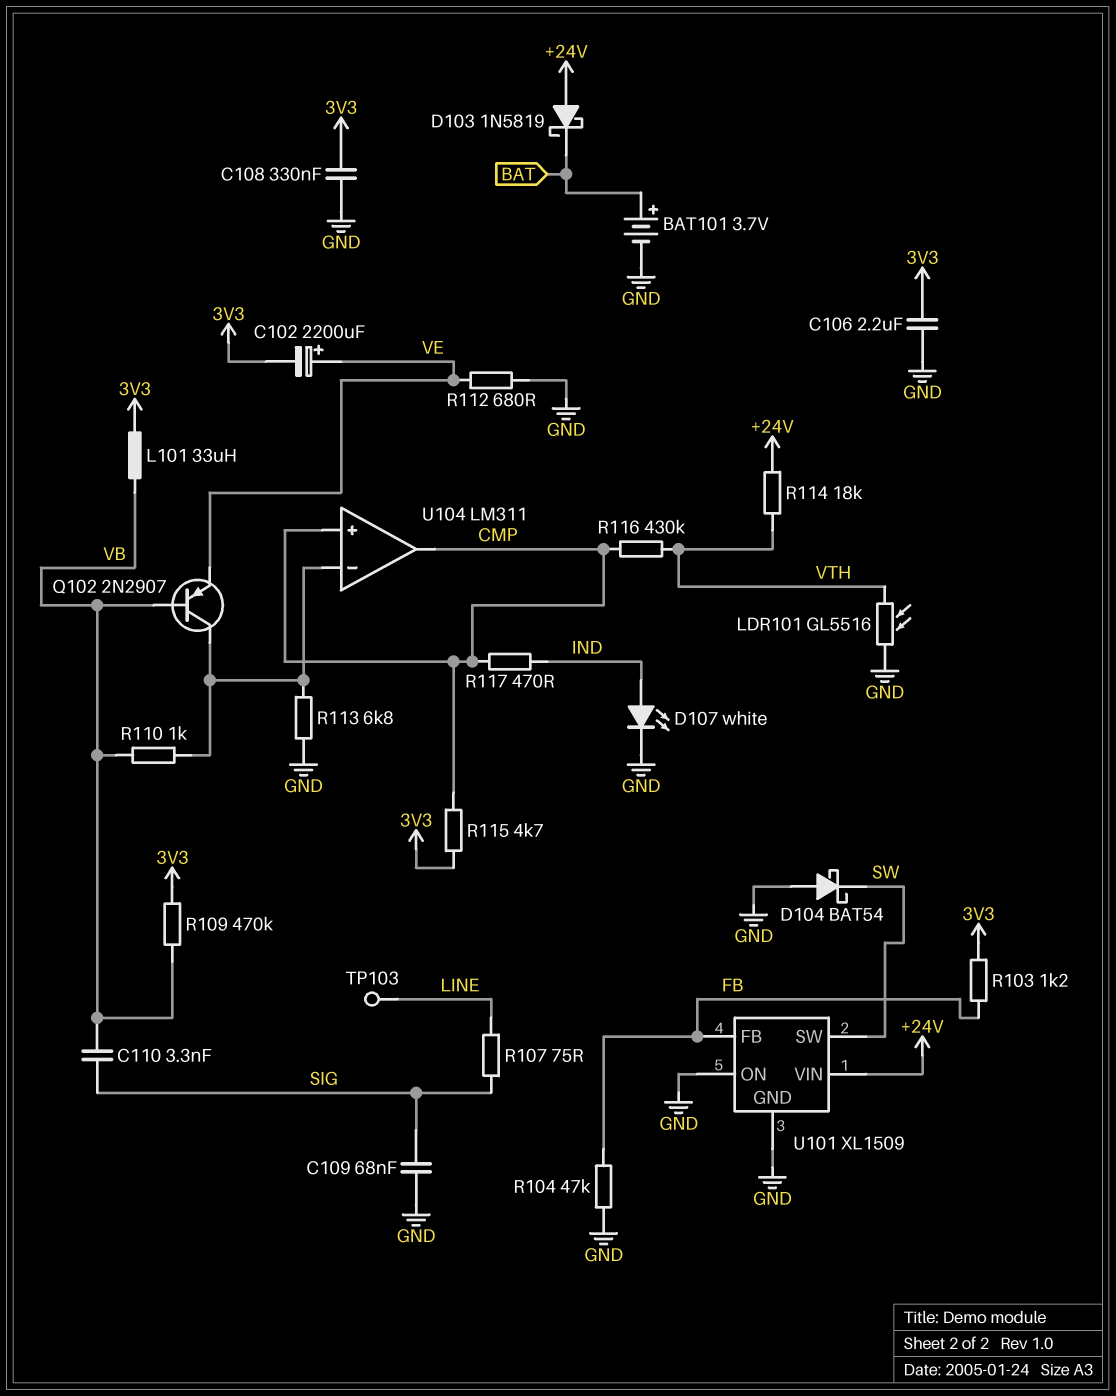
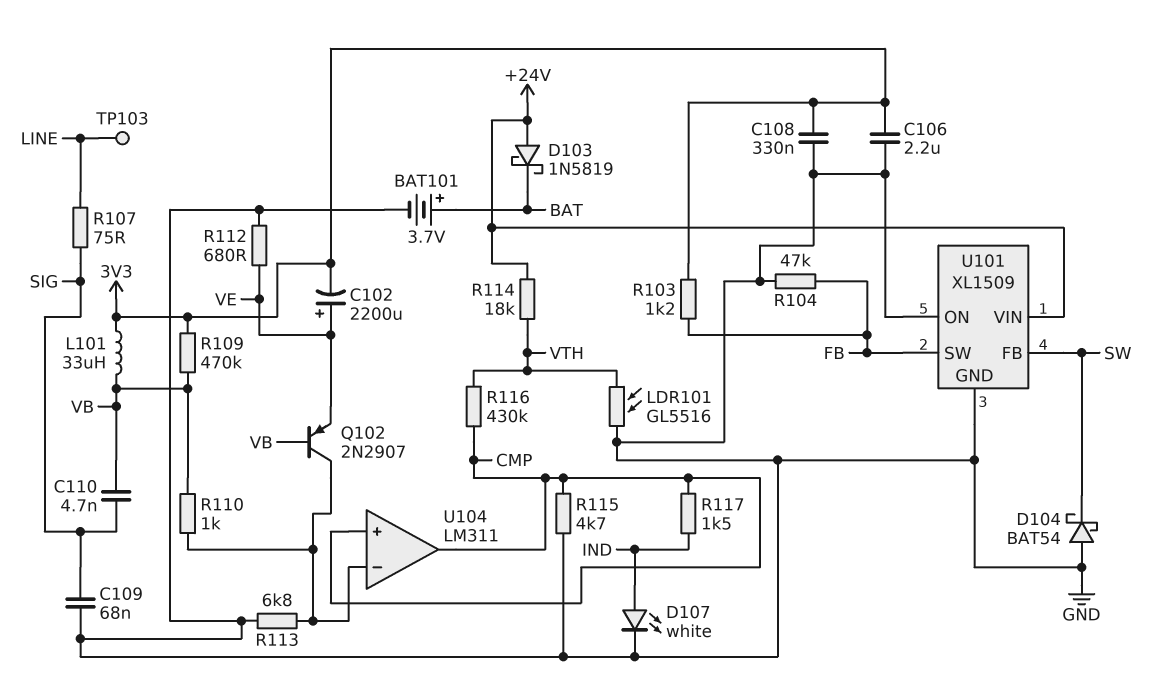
C110: 3.3nF (SIG, VB) -> 4.7nF (SIG, VB)
R115: 4.7k (3V3, CMP) -> 4.7k (CMP, GND)
R117: 470 (CMP, IND) -> 1.5k (CMP, IND)
U101 pin FB: FB -> SW
U101 pin SW: SW -> FB

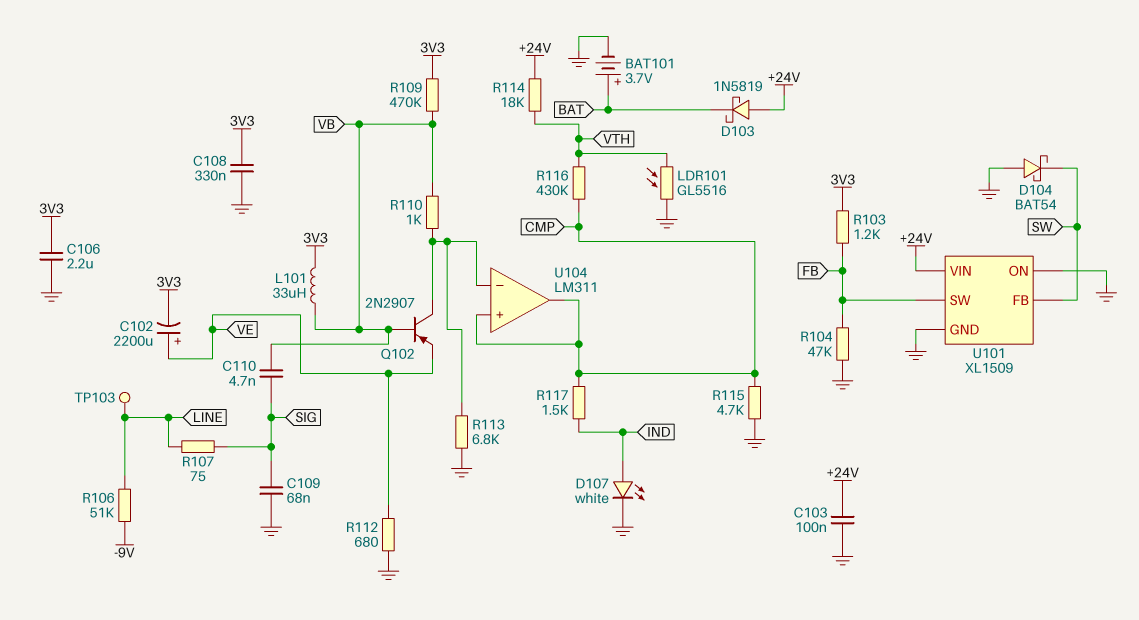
C103: none -> 100nF (+24V, GND)
R106: none -> 51k (-9V, LINE)

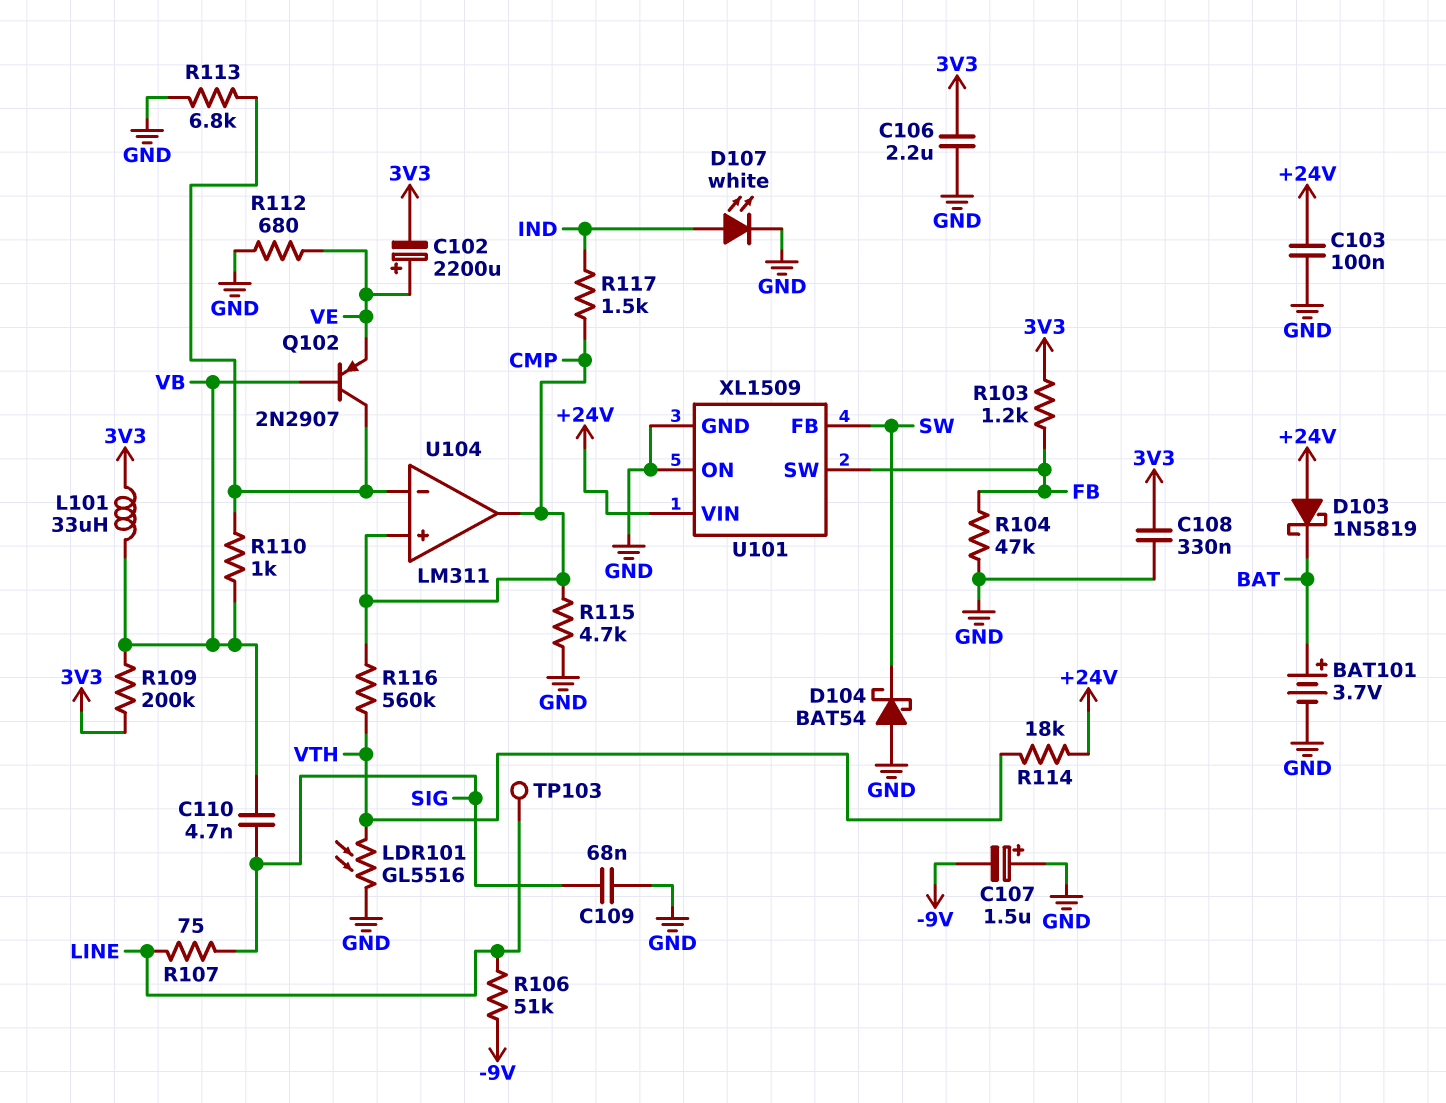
C107: none -> 1.5uF (plus GND, minus -9V)
R109: 470k (3V3, VB) -> 200k (3V3, VB)
R116: 430k (CMP, VTH) -> 560k (CMP, VTH)

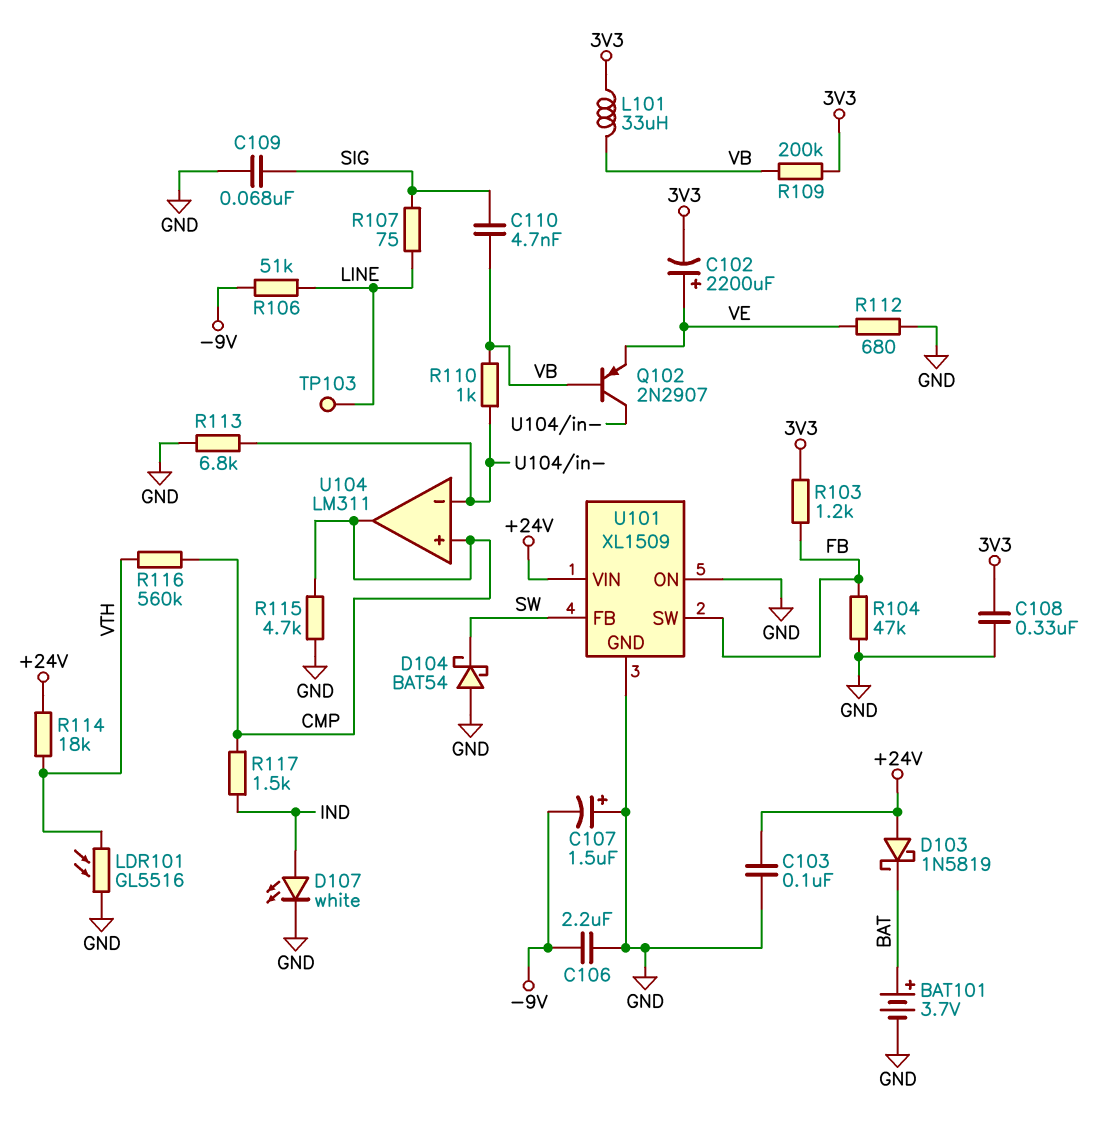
C106: 2.2uF (3V3, GND) -> 2.2uF (-9V, GND)

